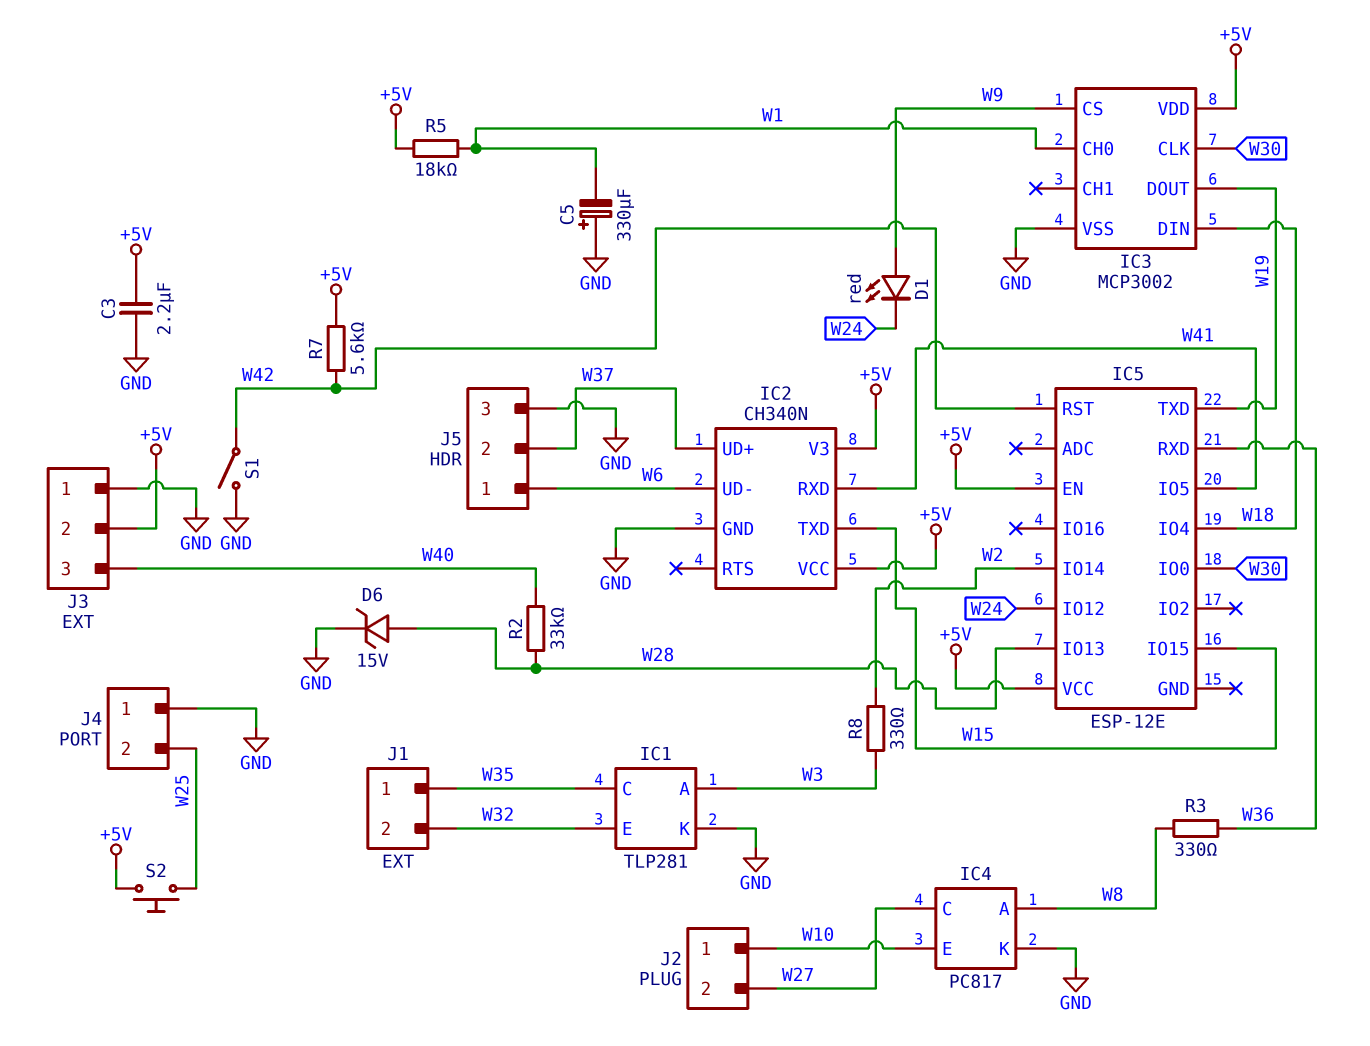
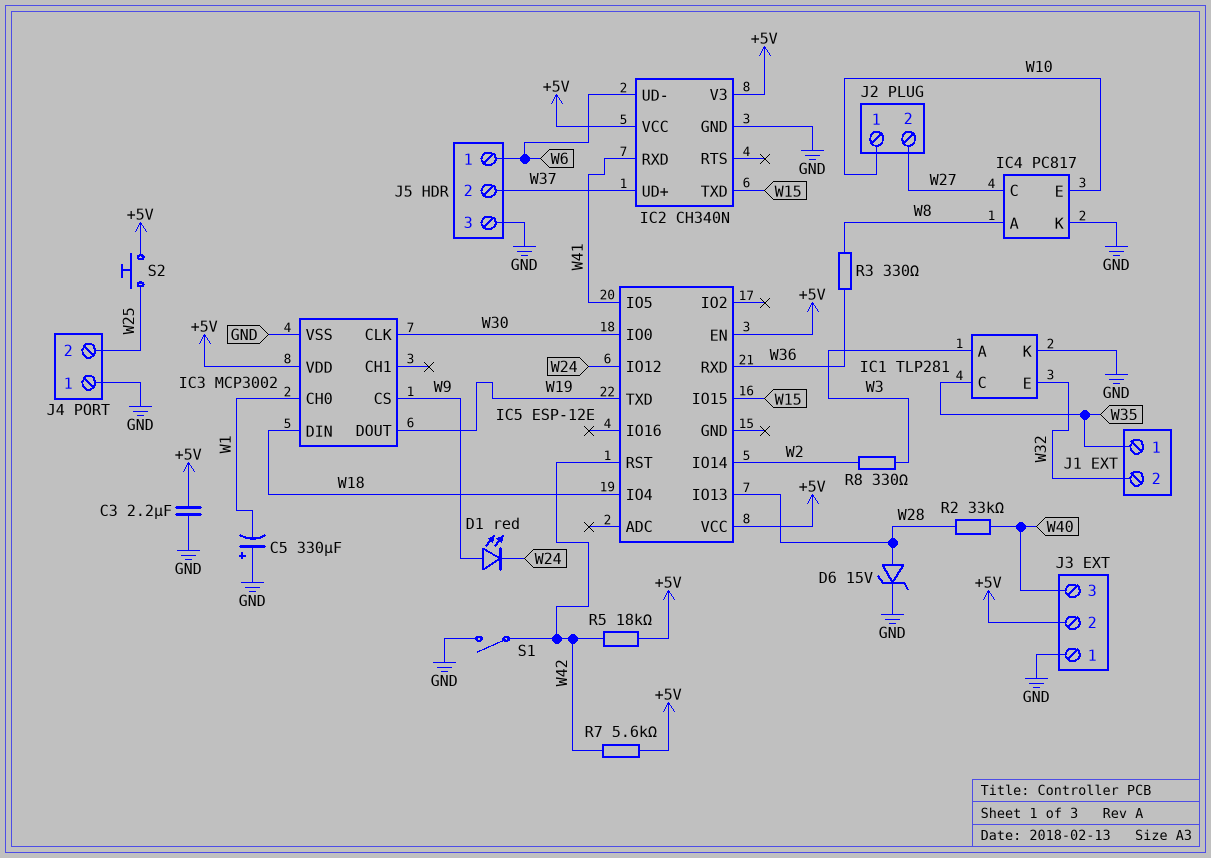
R5: 18k (+5V, W1) -> 18k (+5V, W42)

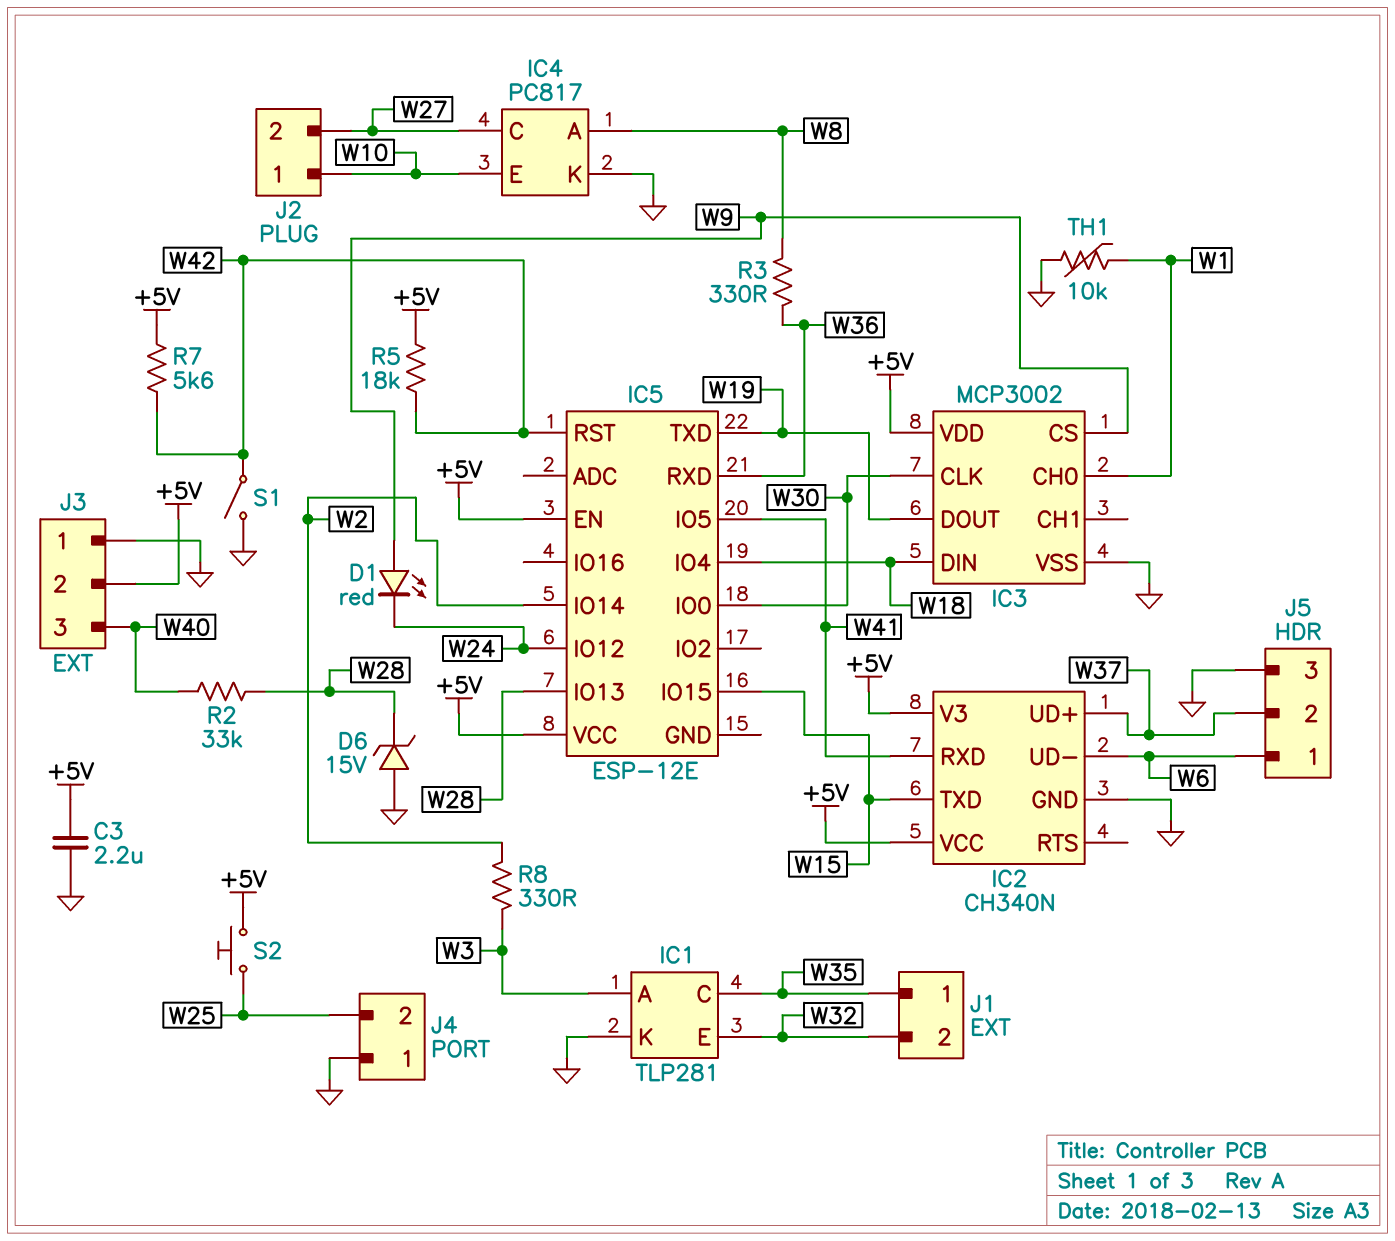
C5: 330uF (plus GND, minus W1) -> none
D6: zener 15V (A W28, K GND) -> zener 15V (A GND, K W28)
TH1: none -> 10k (GND, W1)

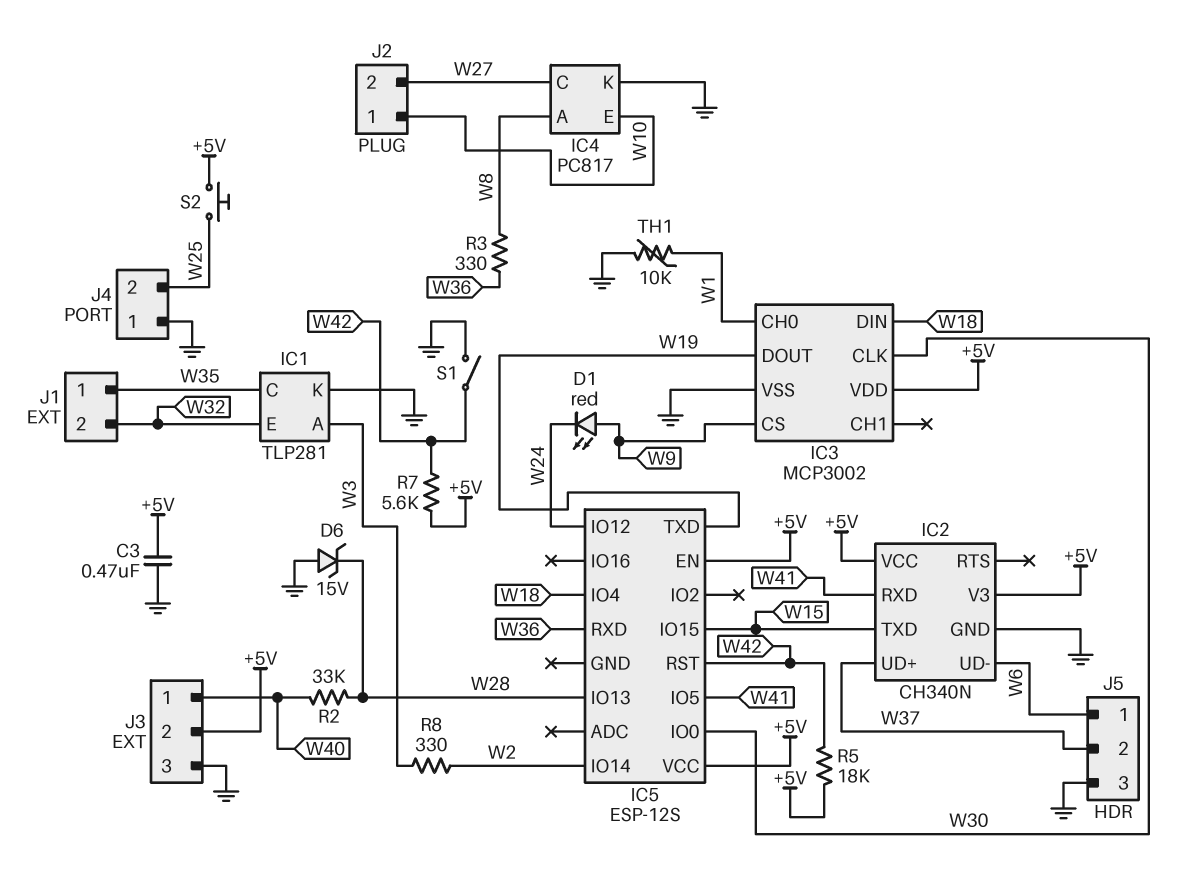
C3: 2.2uF (+5V, GND) -> 470nF (+5V, GND)
IC5: ESP-12E -> ESP-12S
J3 pin 1: GND -> W40
J3 pin 3: W40 -> GND

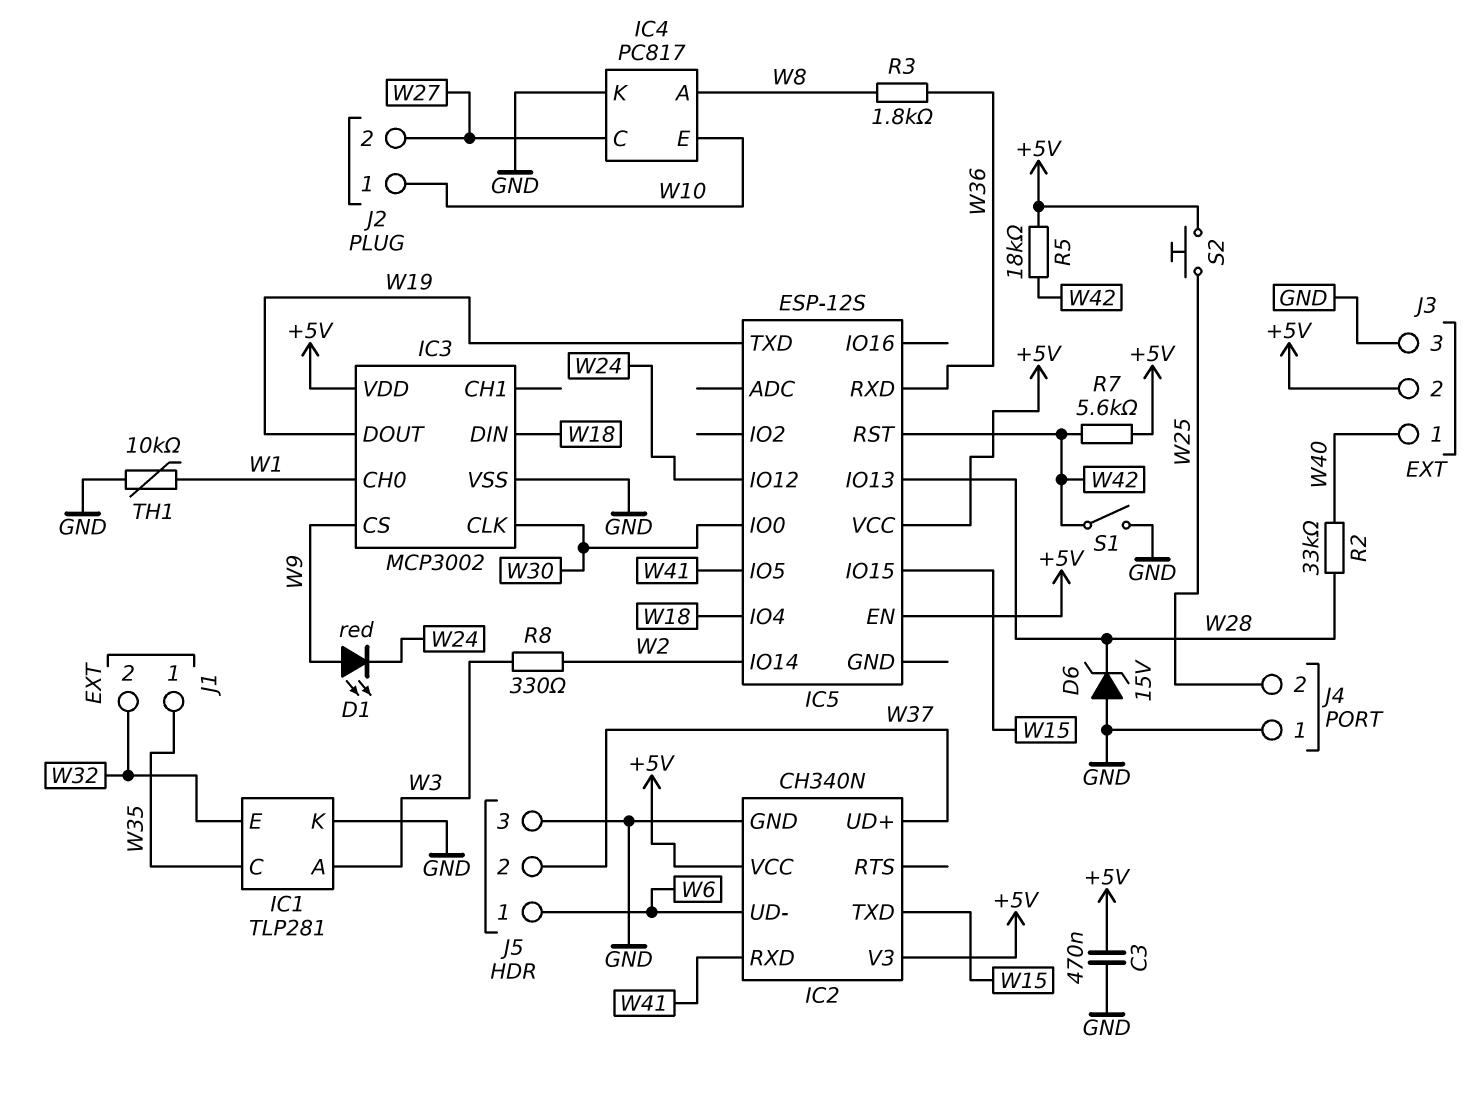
R3: 330 (W8, W36) -> 1.8k (W8, W36)

